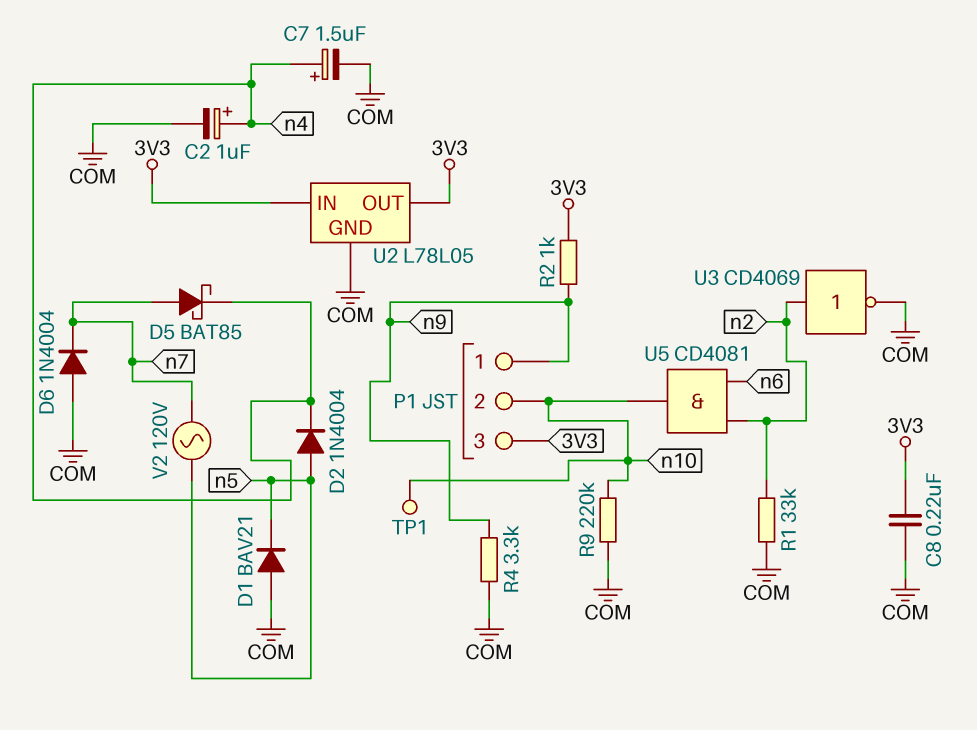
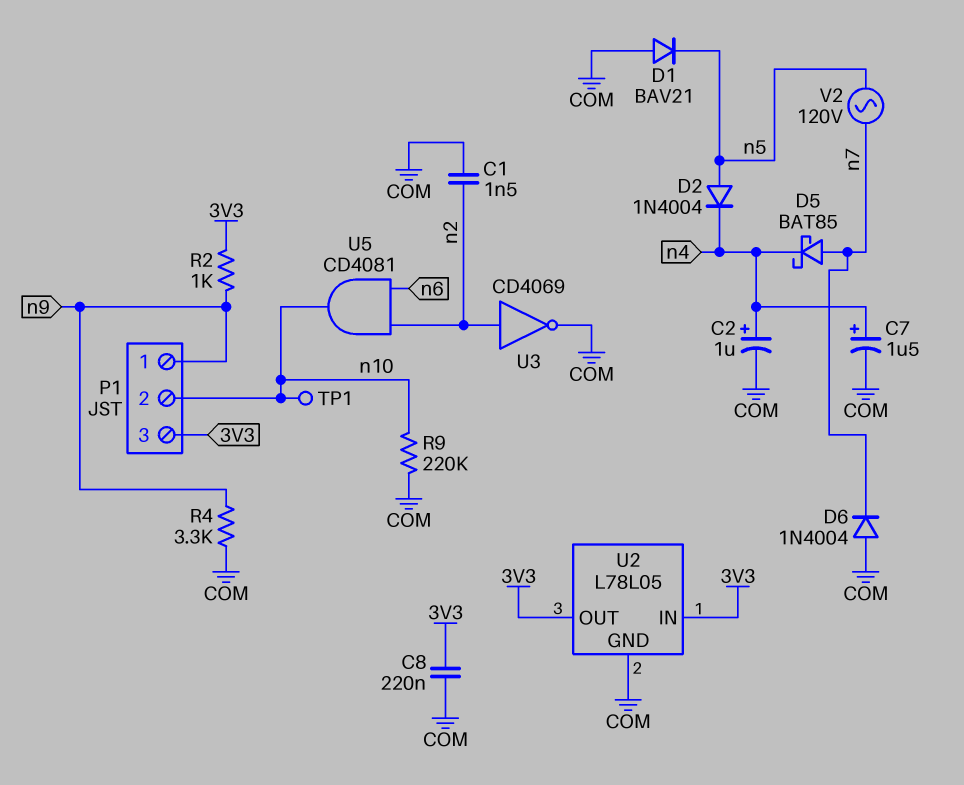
C1: none -> 1.5nF (COM, n2)
R1: 33k (COM, n2) -> none

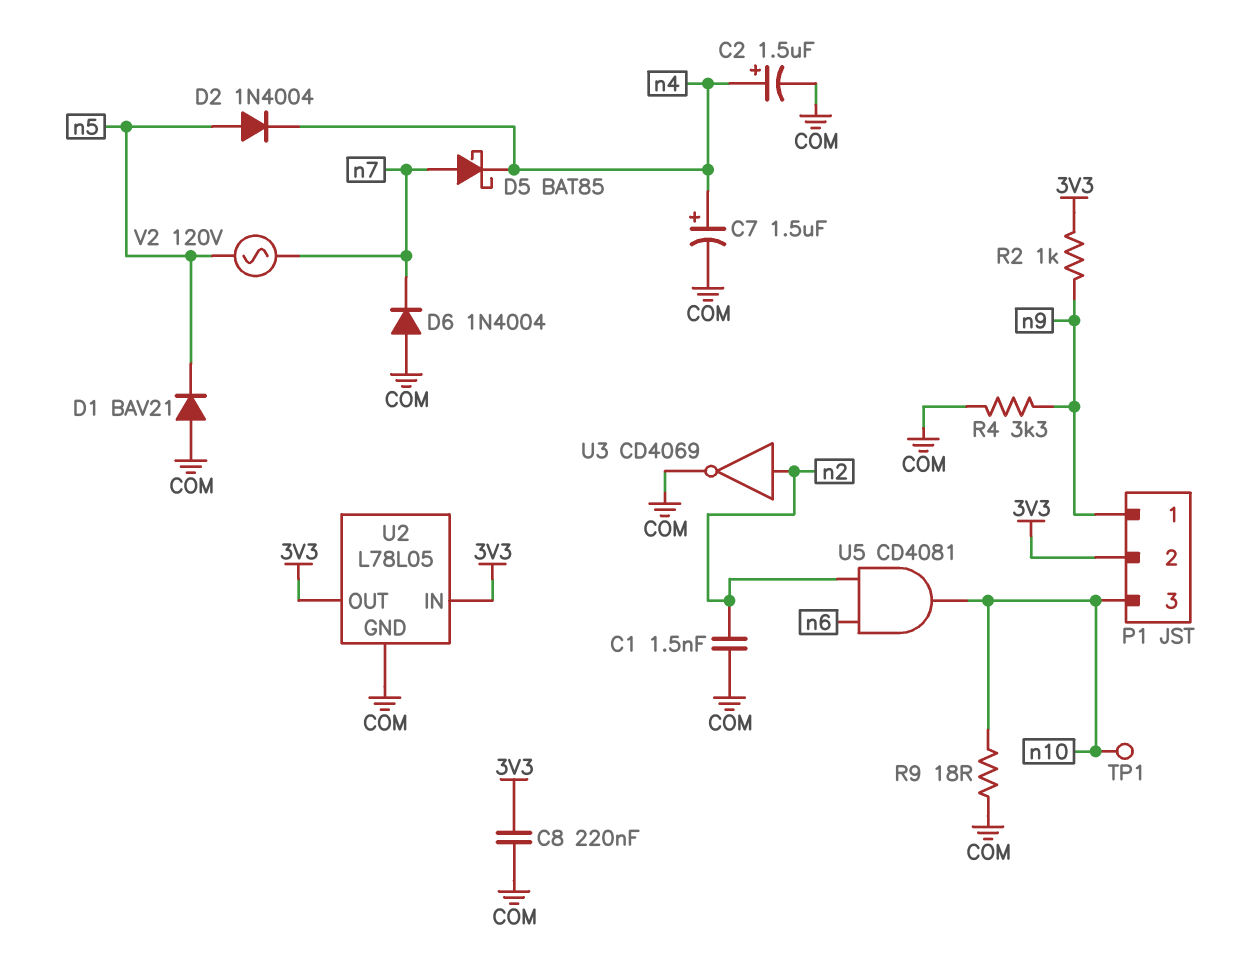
C2: 1uF (plus n4, minus COM) -> 1.5uF (plus n4, minus COM)
P1 pin 2: n10 -> 3V3
P1 pin 3: 3V3 -> n10
R9: 220k (COM, n10) -> 18 (COM, n10)

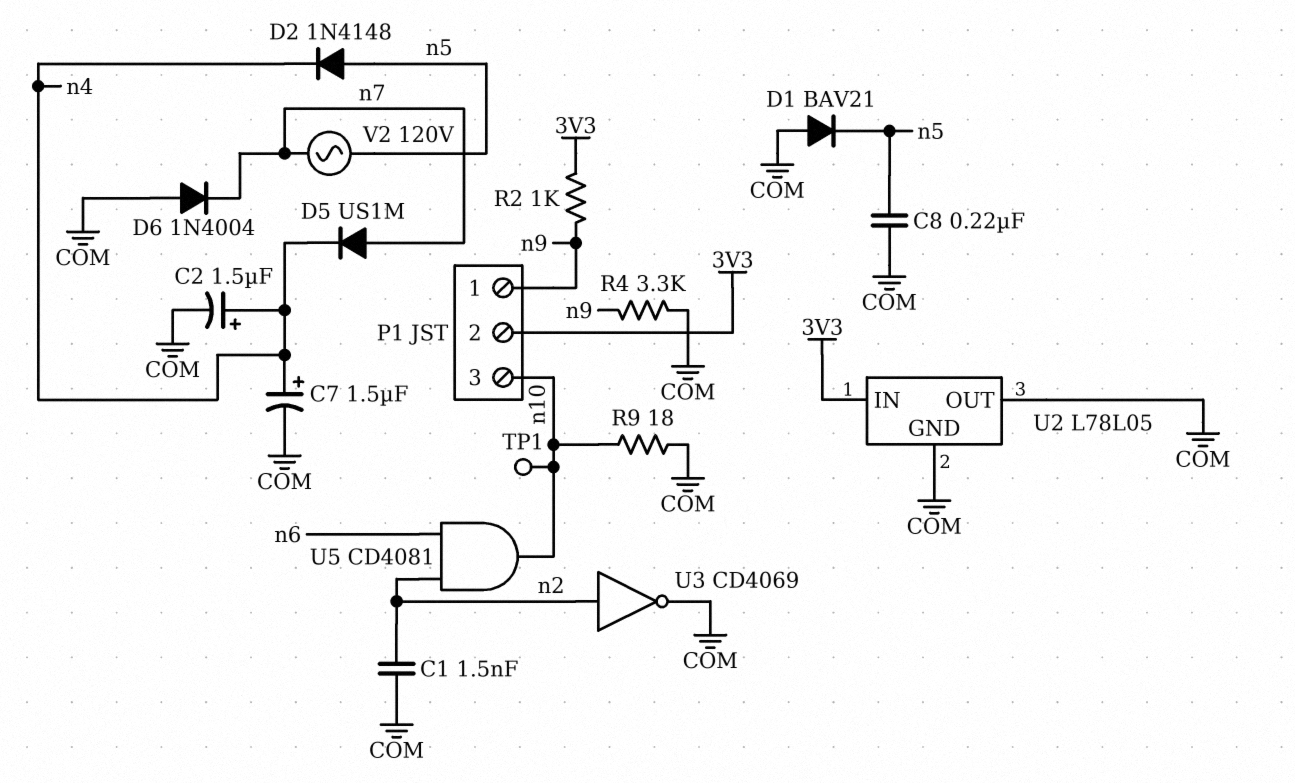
C8: 220nF (3V3, COM) -> 220nF (COM, n5)
D2: diode 1N4004 (A n5, K n4) -> diode 1N4148 (A n5, K n4)
D5: schottky BAT85 (A n7, K n4) -> diode US1M (A n7, K n4)
U2 pin OUT: 3V3 -> COM

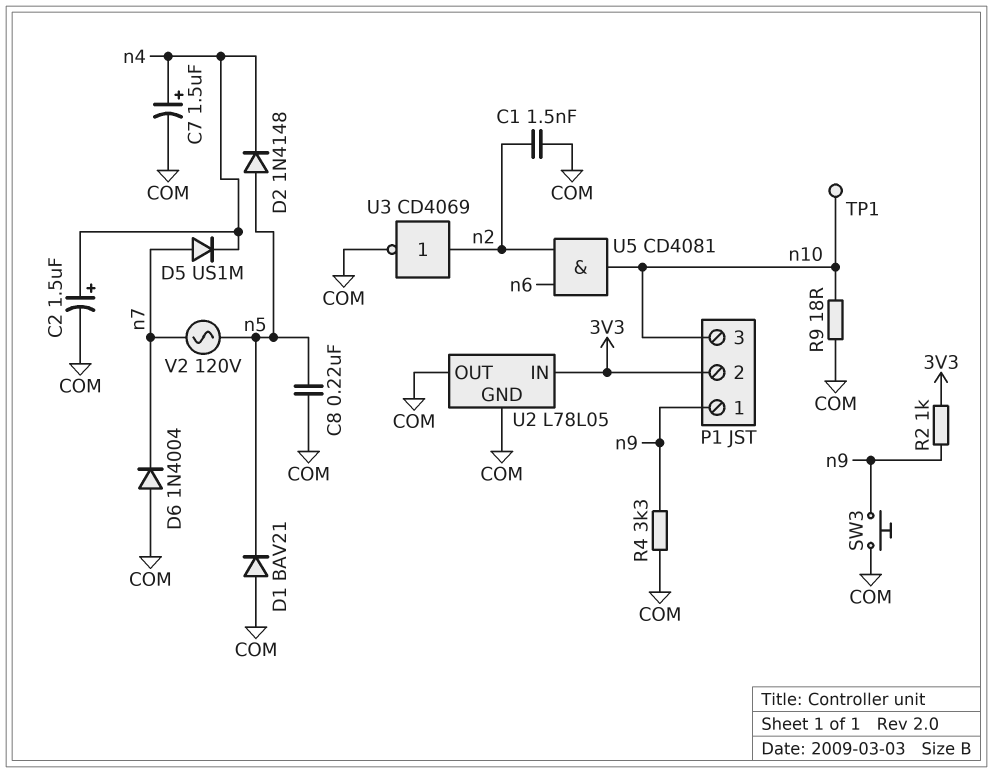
SW3: none -> button (COM, n9)

